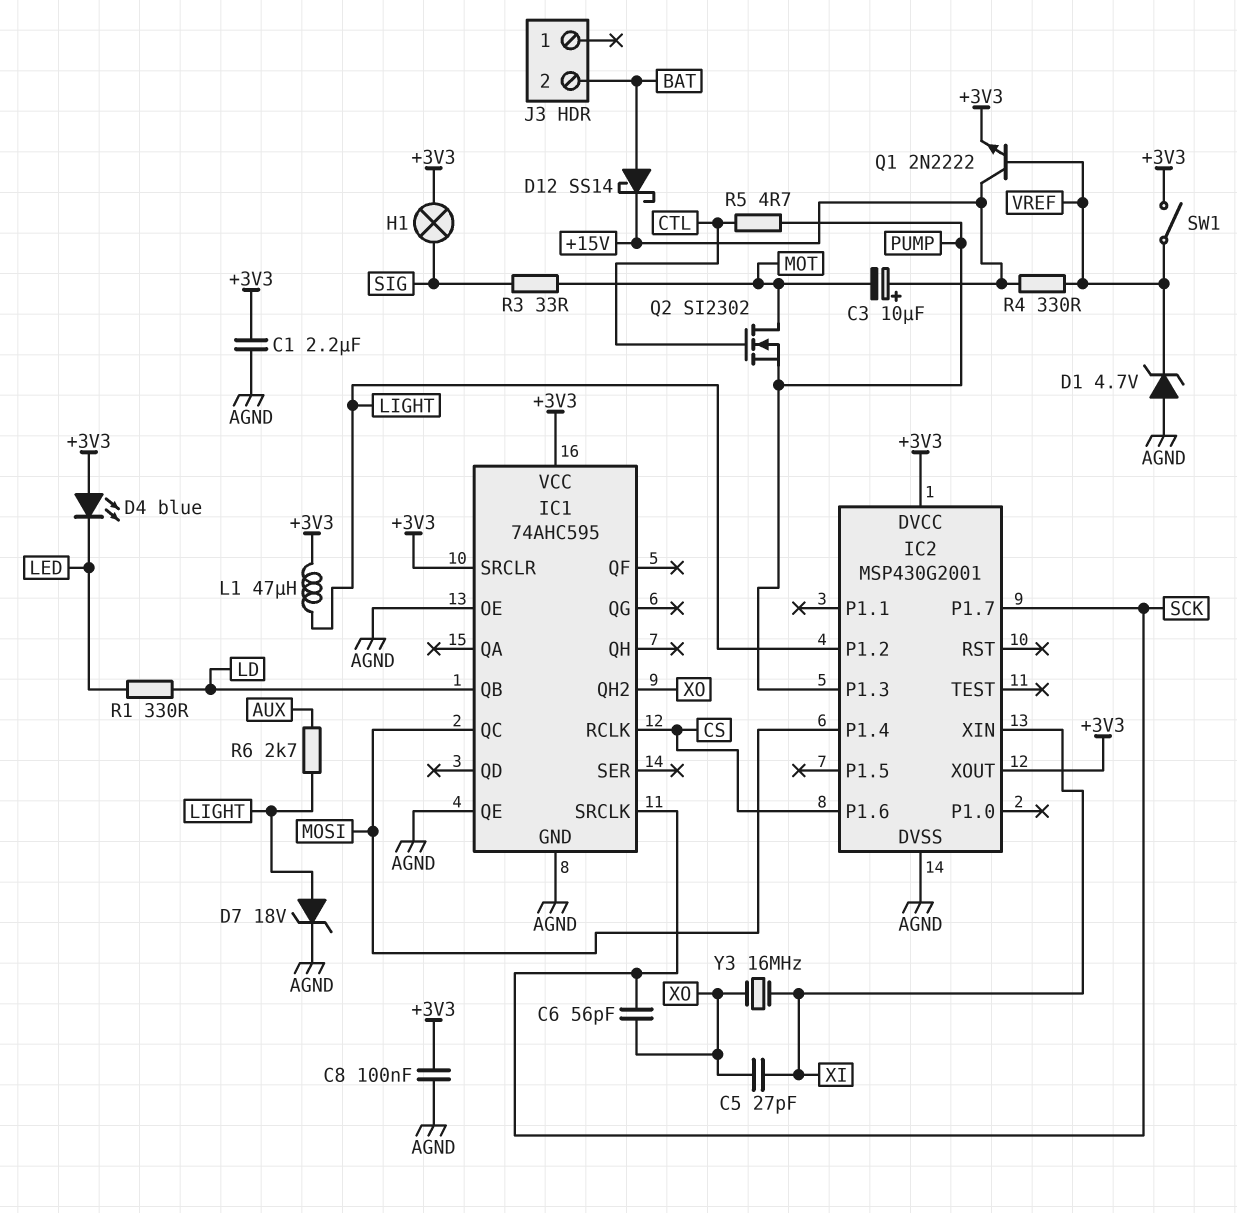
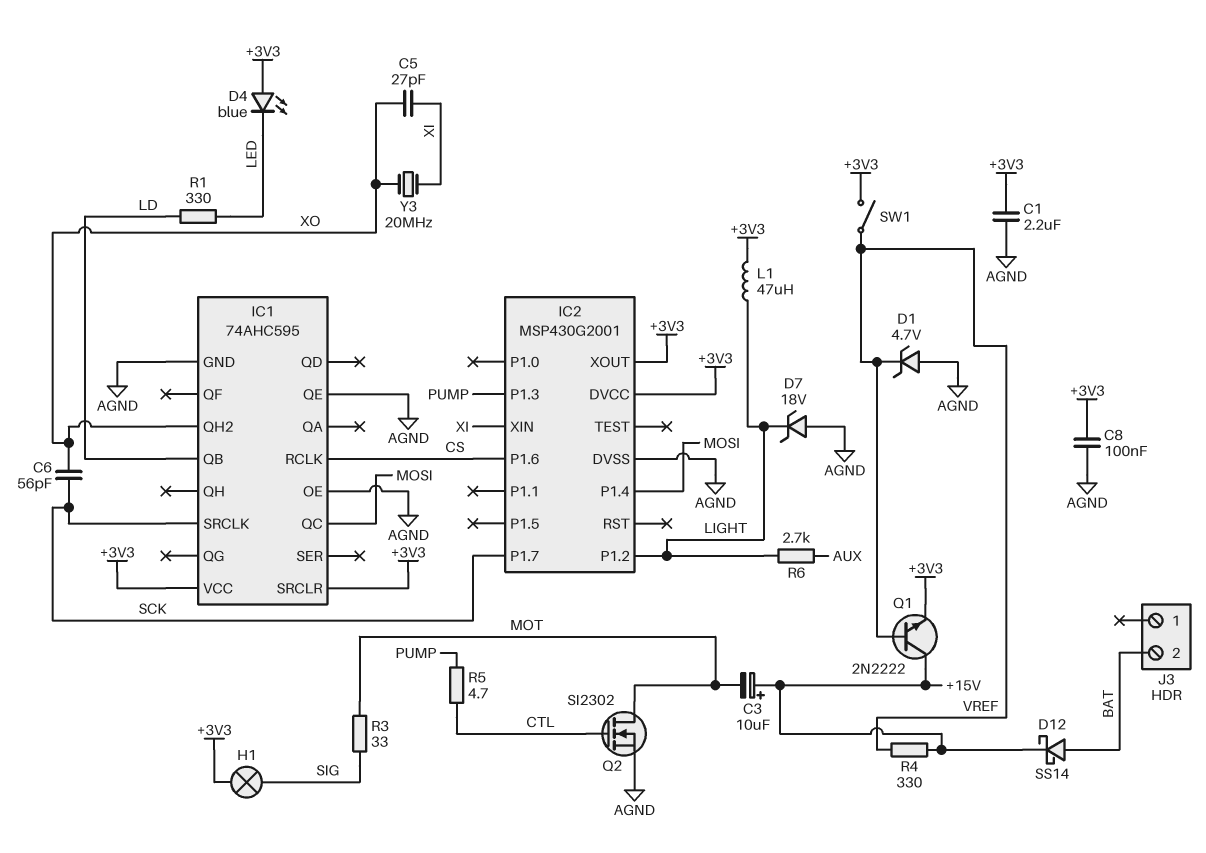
D7: zener 18V (A LIGHT, K AGND) -> zener 18V (A AGND, K LIGHT)
Q2: NMOS SI2302 (G CTL, D MOT, S PUMP) -> NMOS SI2302 (G CTL, D MOT, S AGND)
Y3: 16MHz (XI, XO) -> 20MHz (XI, XO)

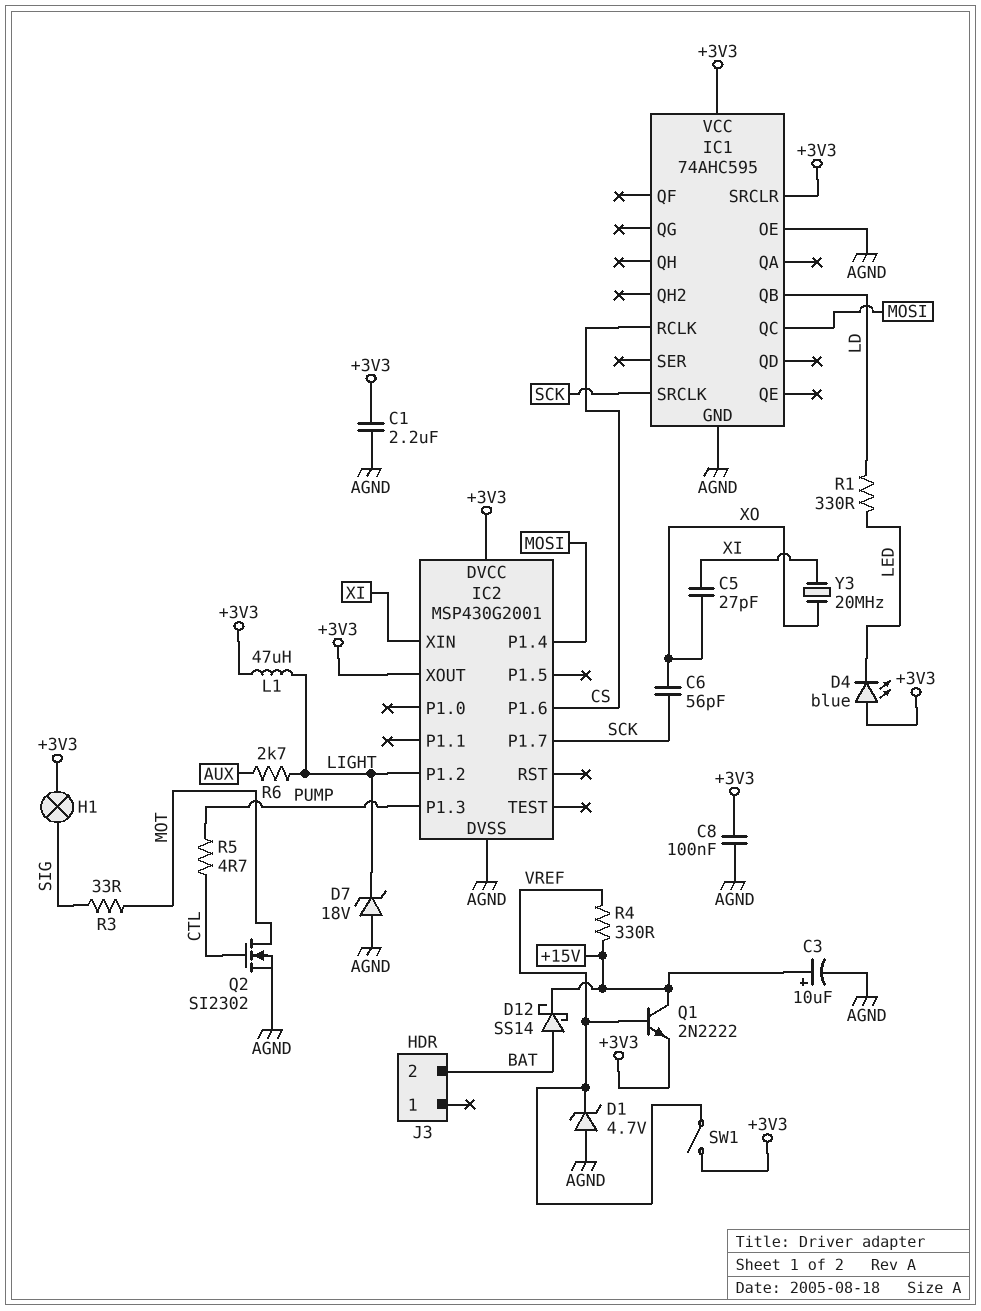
C3: 10uF (plus +15V, minus MOT) -> 10uF (plus +15V, minus AGND)
IC1 pin QE: AGND -> none
IC1 pin QH2: XO -> none

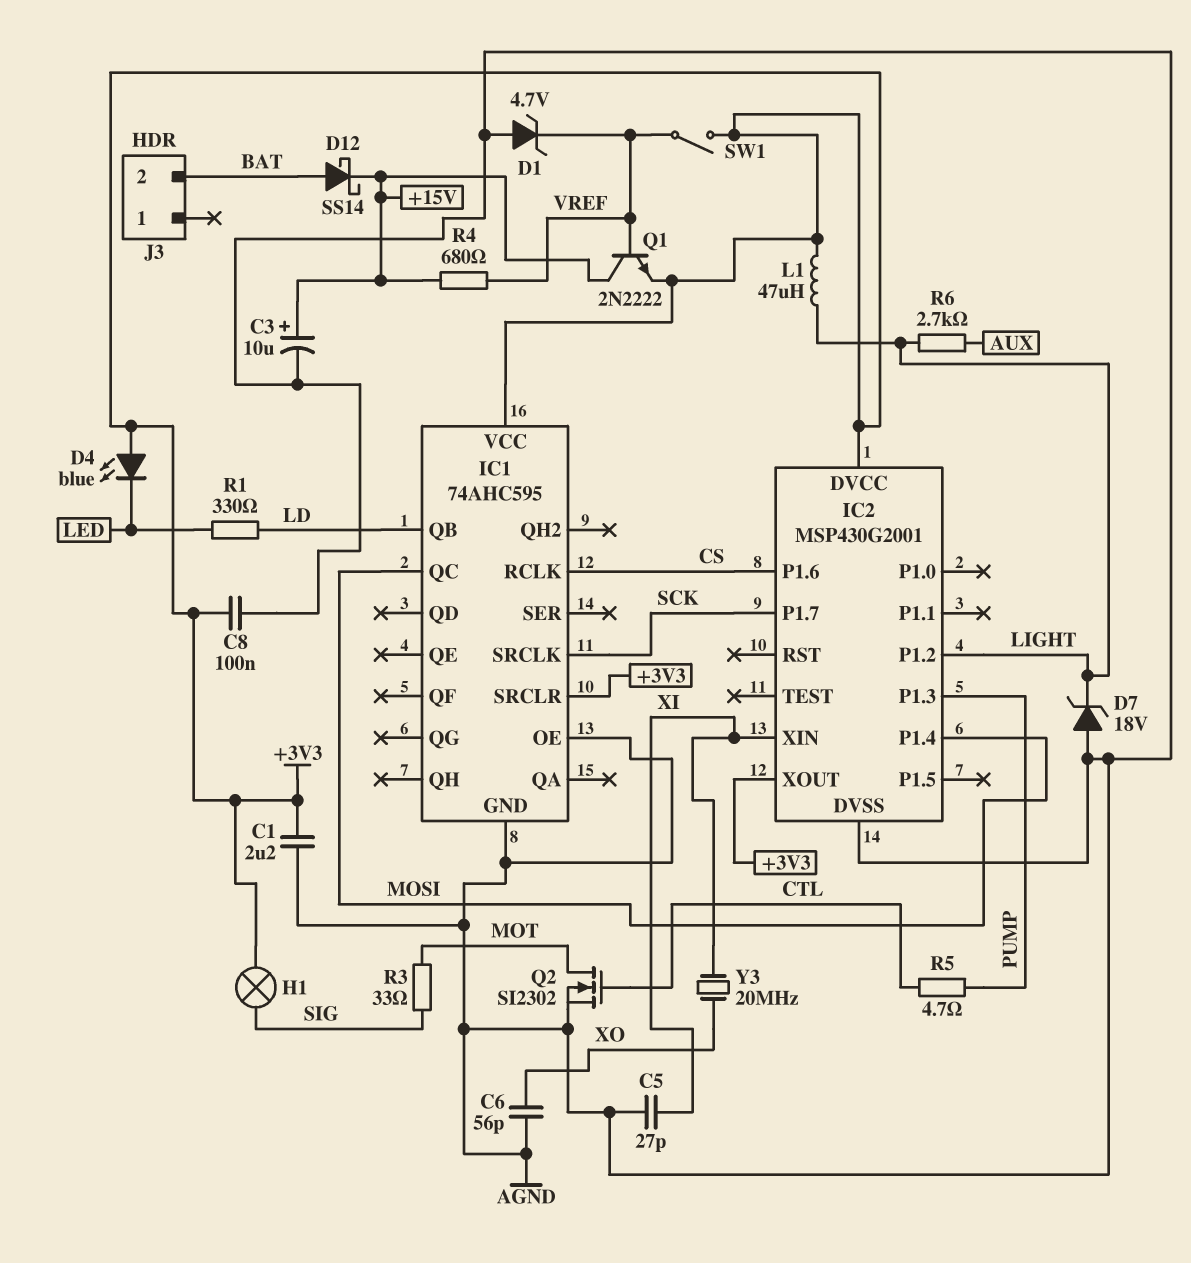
C5: 27pF (XI, XO) -> 27pF (AGND, XI)
C6: 56pF (SCK, XO) -> 56pF (AGND, XO)
R4: 330 (+15V, VREF) -> 680 (+15V, VREF)

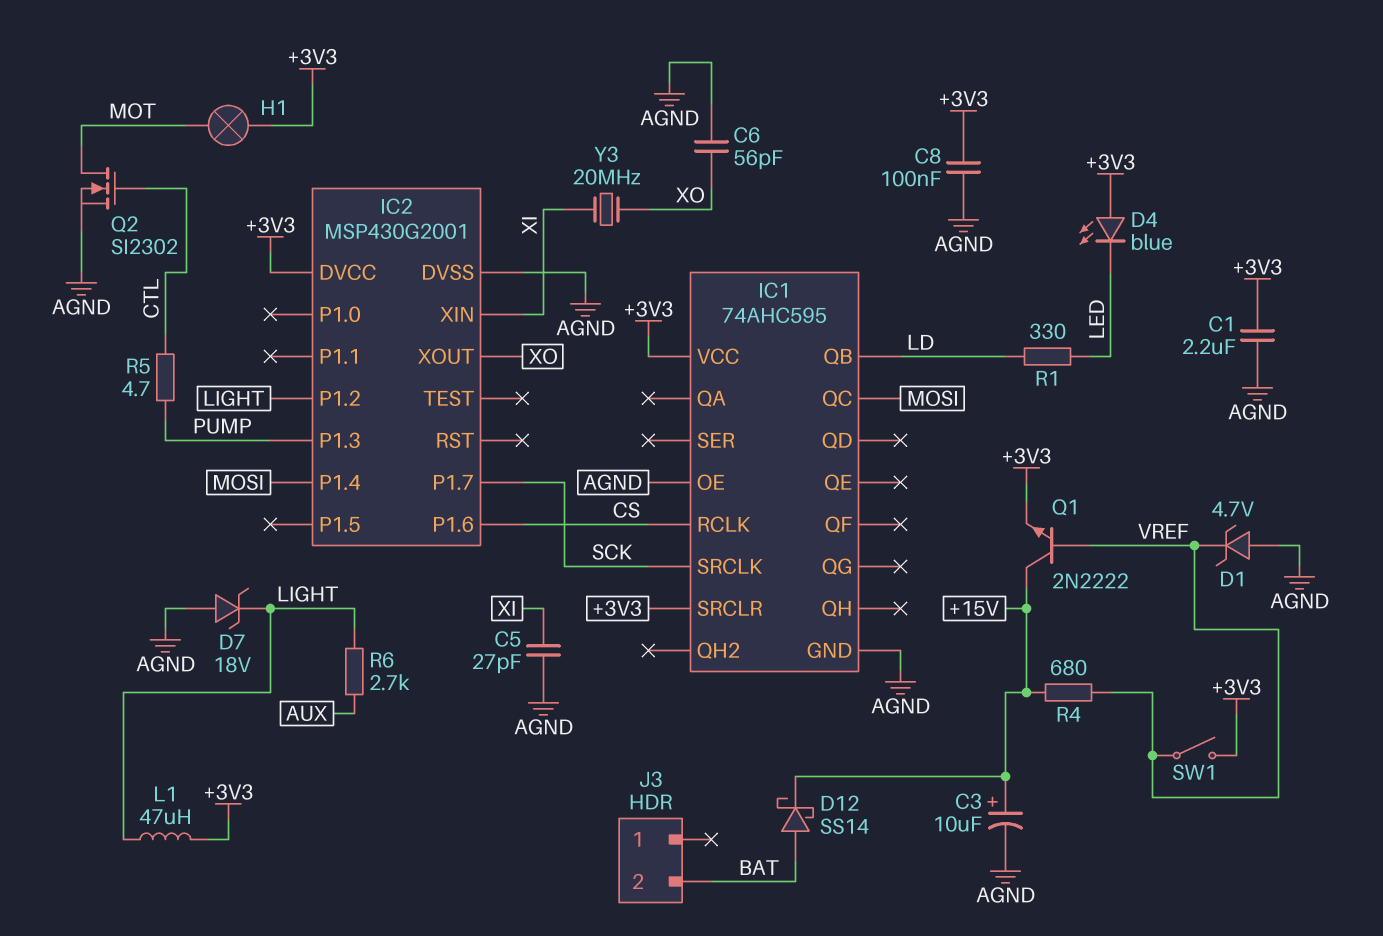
H1: lamp (+3V3, SIG) -> lamp (+3V3, MOT)
IC2 pin XOUT: +3V3 -> XO
R3: 33 (MOT, SIG) -> none

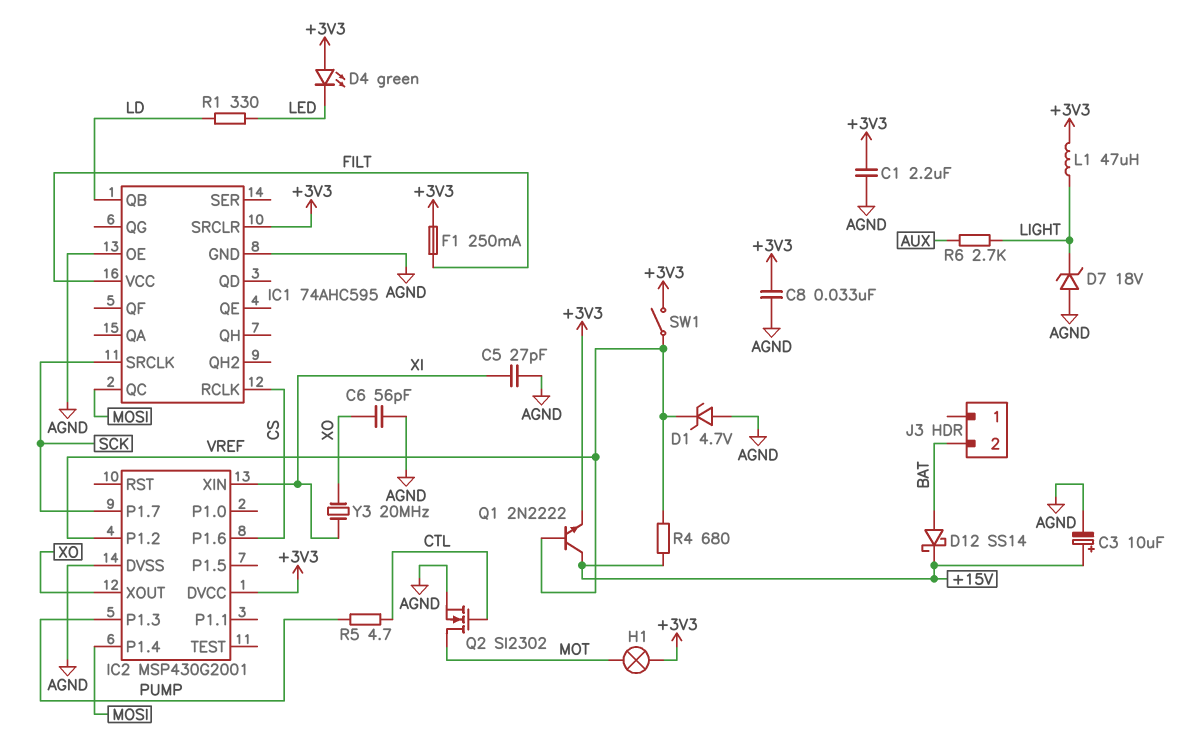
C8: 100nF (+3V3, AGND) -> 33nF (+3V3, AGND)
D4: LED blue (A +3V3, K LED) -> LED green (A +3V3, K LED)
F1: none -> 250mA (+3V3, FILT)
IC1 pin VCC: +3V3 -> FILT
IC2 pin P1.2: LIGHT -> VREF

